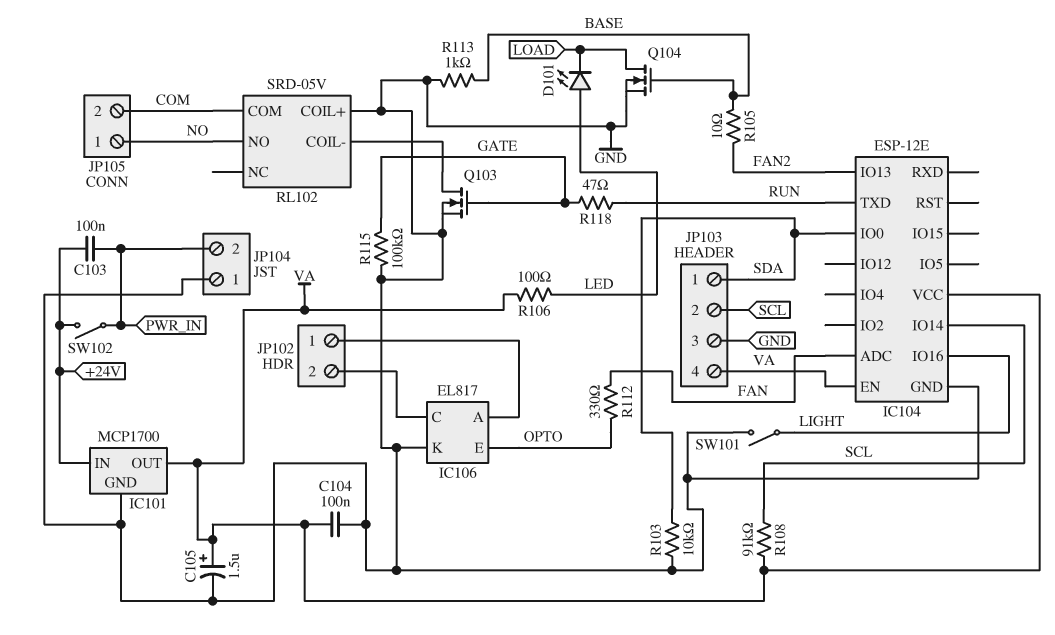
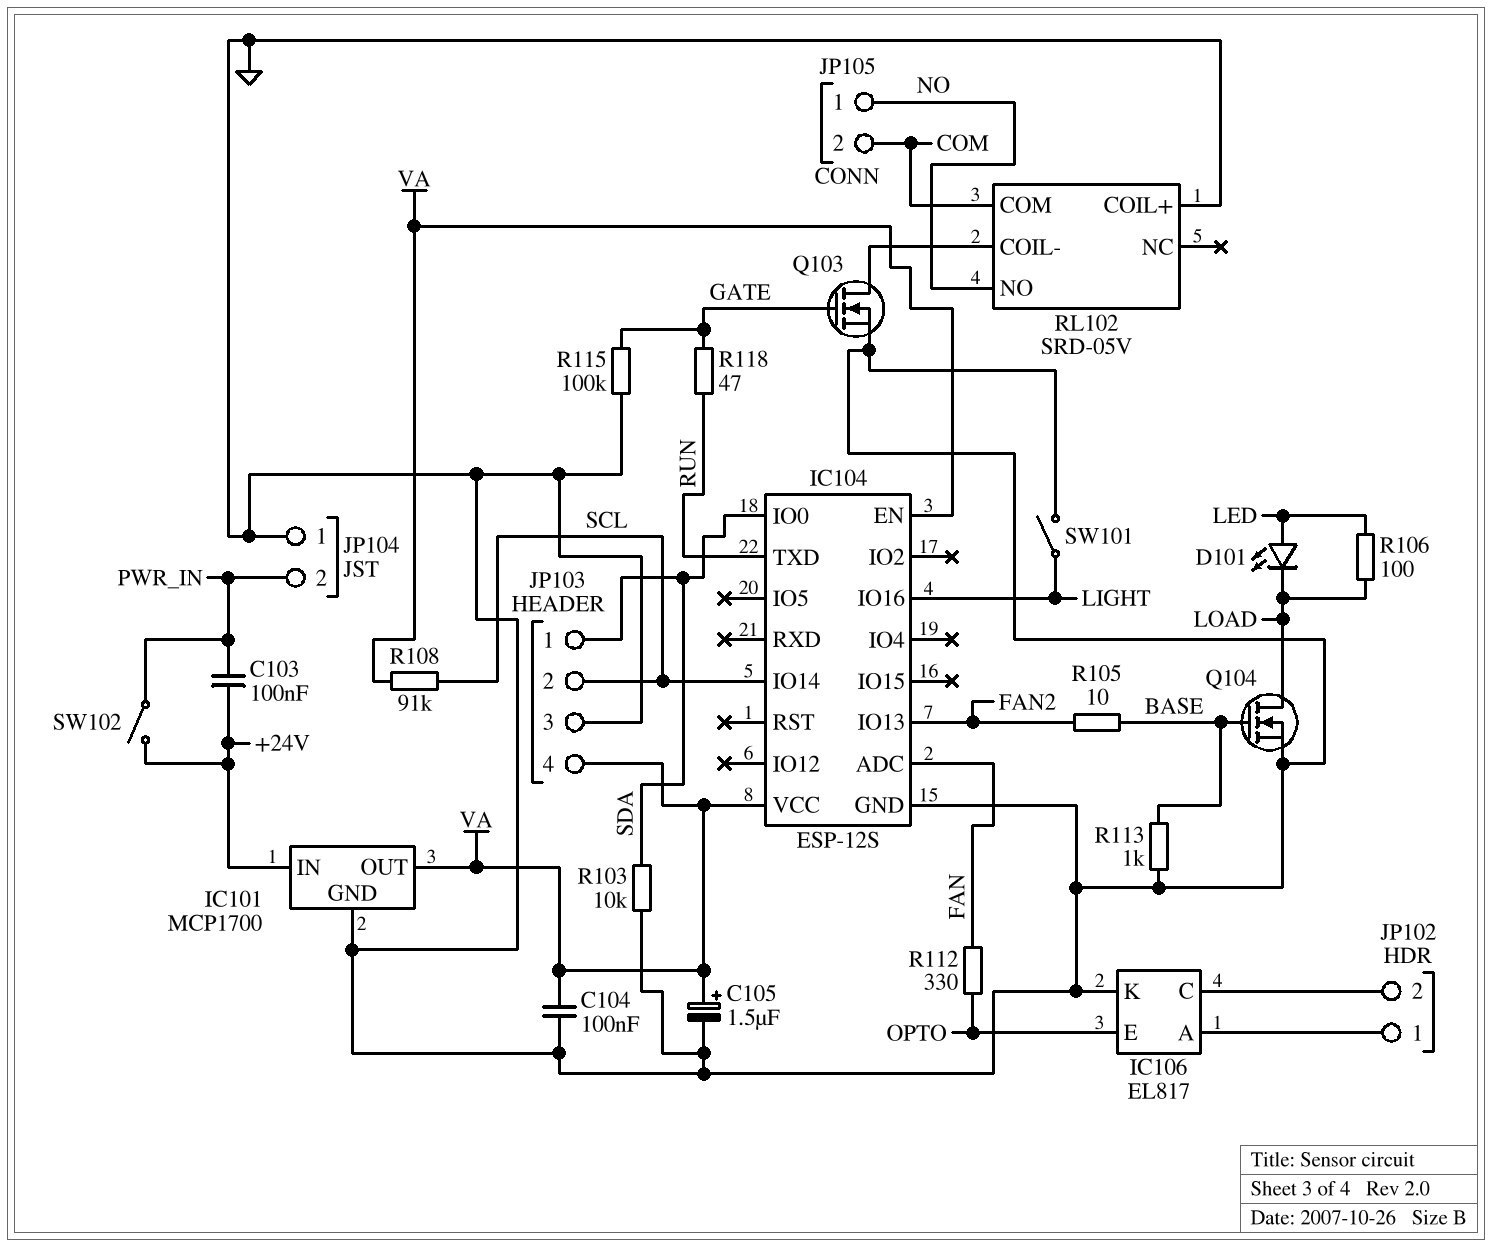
IC104: ESP-12E -> ESP-12S
R106: 100 (LED, VA) -> 100 (LED, LOAD)

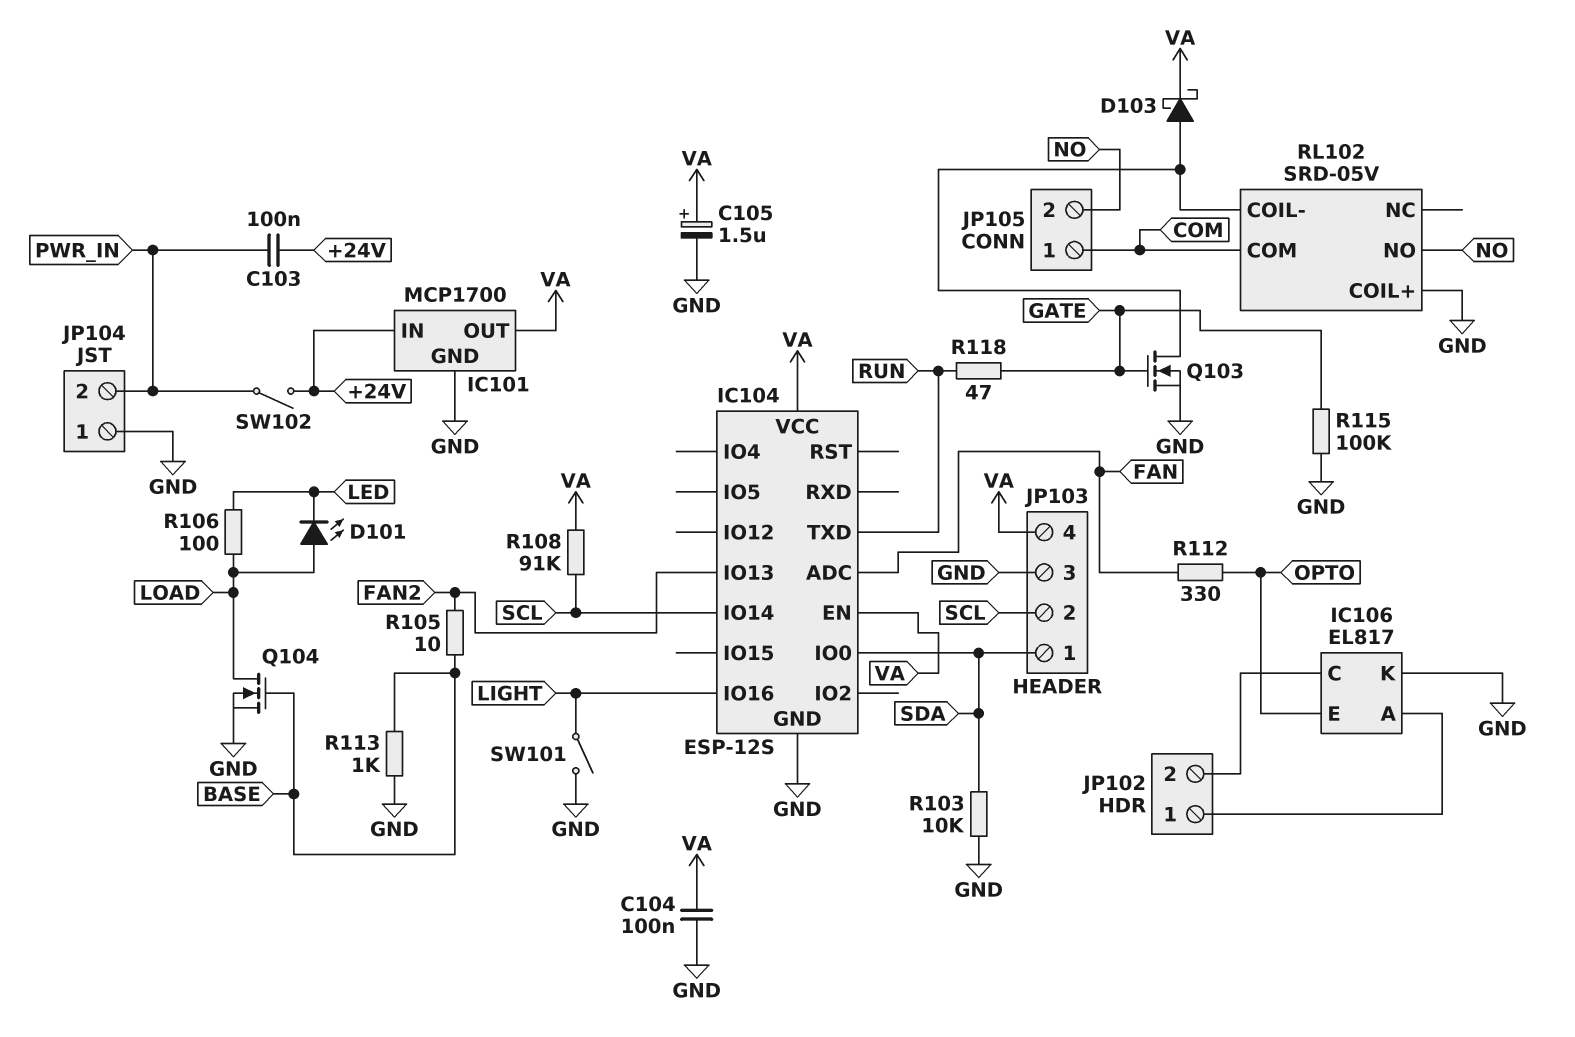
D101: LED (A LED, K LOAD) -> LED (A LOAD, K LED)
D103: none -> schottky (A RL102/COIL-, K VA)
JP105 pin 1: NO -> COM
JP105 pin 2: COM -> NO

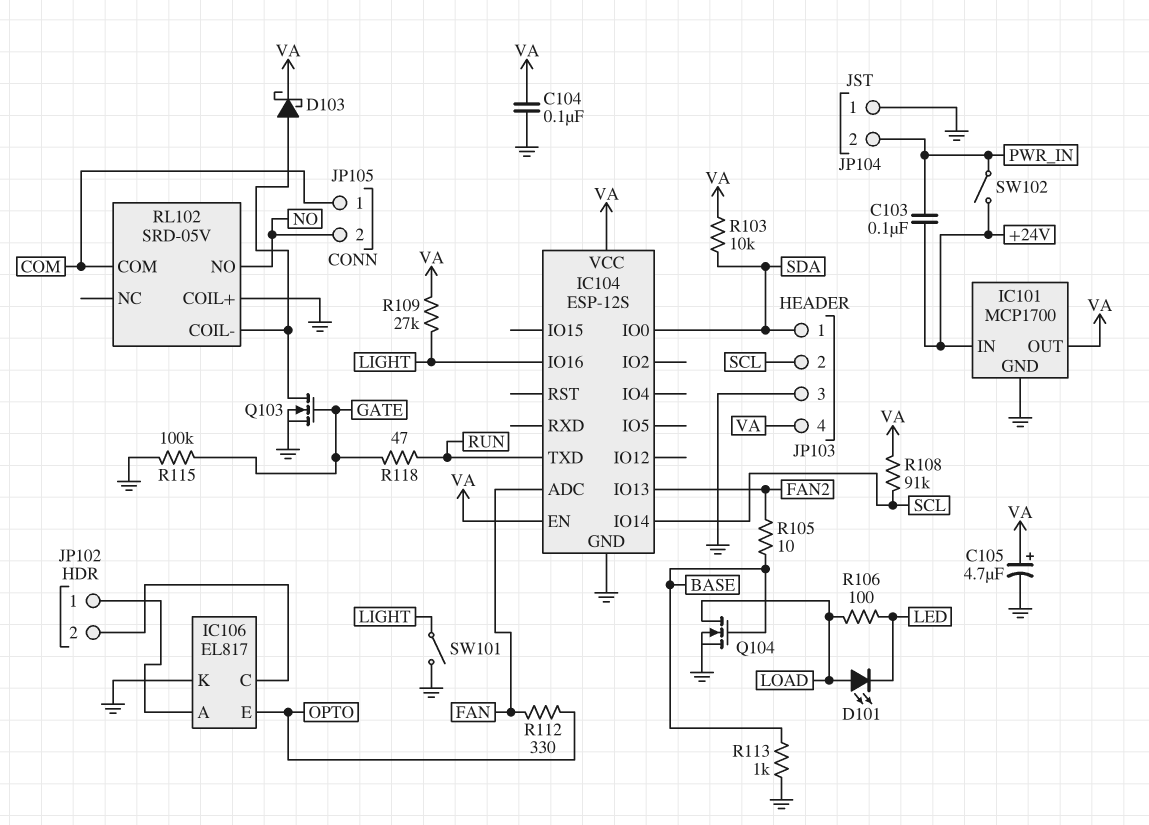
C105: 1.5uF (plus VA, minus GND) -> 4.7uF (plus VA, minus GND)
R103: 10k (GND, SDA) -> 10k (SDA, VA)
R109: none -> 27k (LIGHT, VA)

